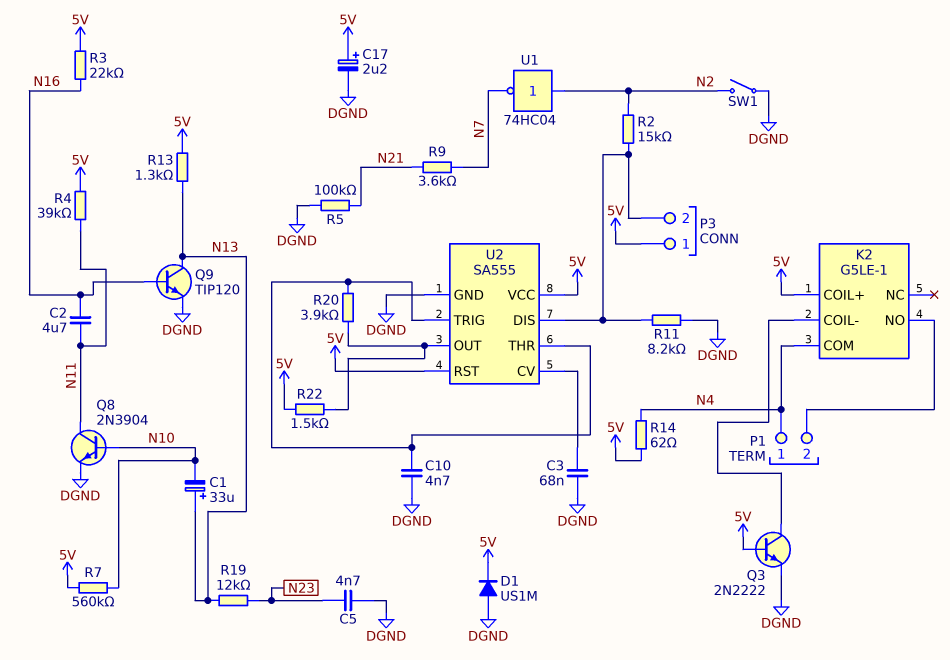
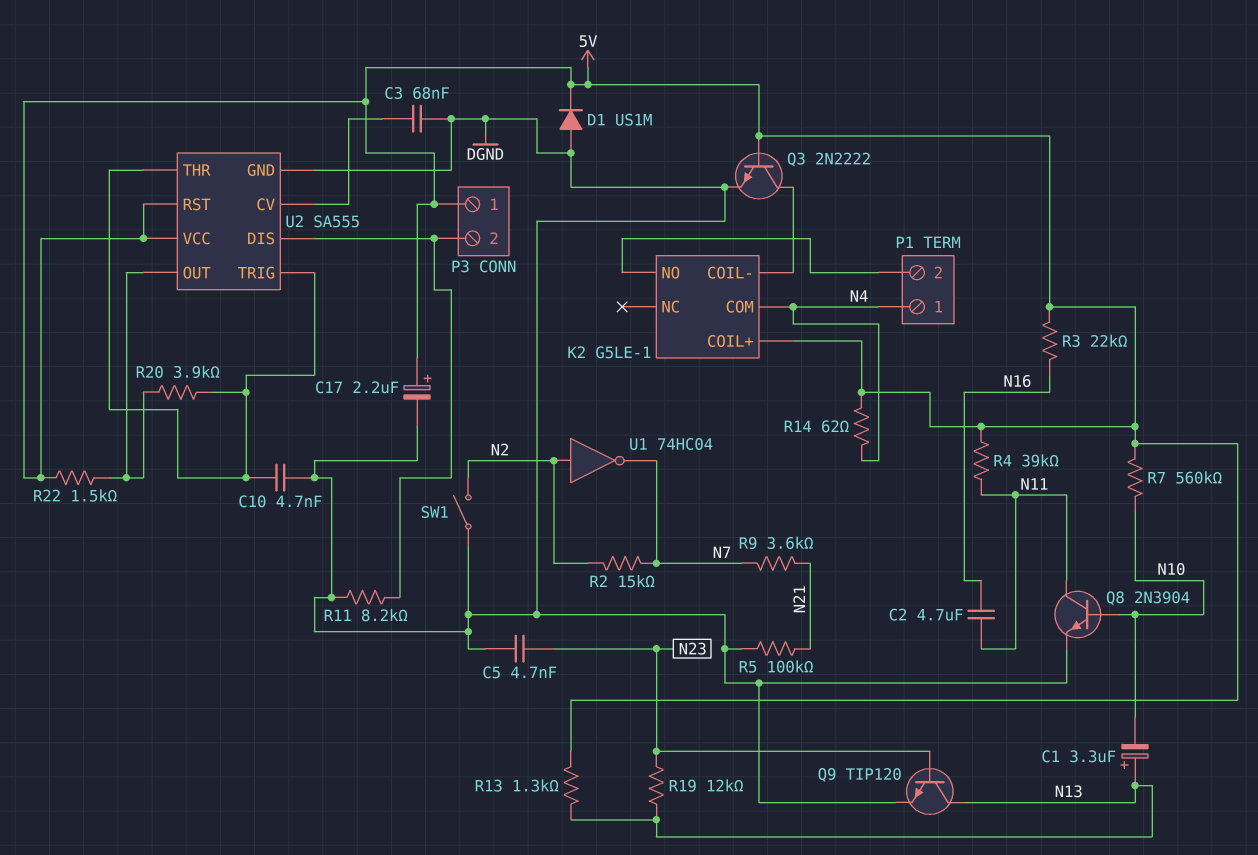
C1: 33uF (plus N13, minus N10) -> 3.3uF (plus N13, minus N10)
Q9: NPN TIP120 (B N16, C N13, E DGND) -> NPN TIP120 (B N23, C N13, E DGND)
R2: 15k (N2, P3/2) -> 15k (N2, N7)

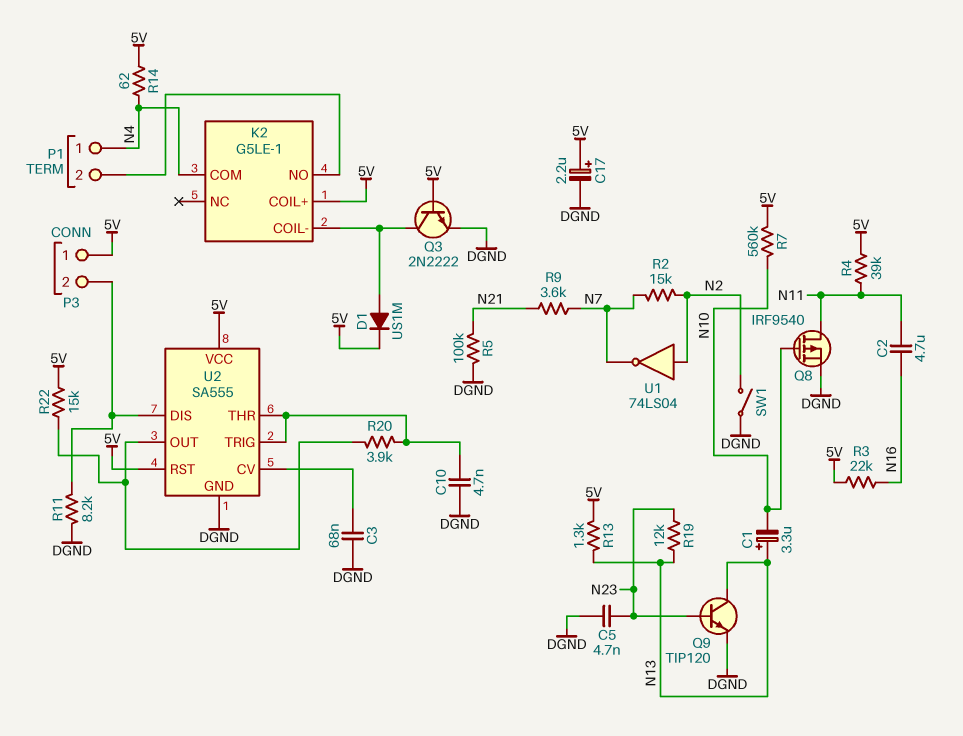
D1: diode US1M (A DGND, K 5V) -> diode US1M (A K2/COIL-, K 5V)
Q8: NPN 2N3904 (B N10, C N11, E DGND) -> PMOS IRF9540 (G N10, D N11, S DGND)
R22: 1.5k (5V, U2/OUT) -> 15k (5V, U2/OUT)
U1: NOT 74HC04 (in N2, out N7) -> NOT 74LS04 (in N2, out N7)

